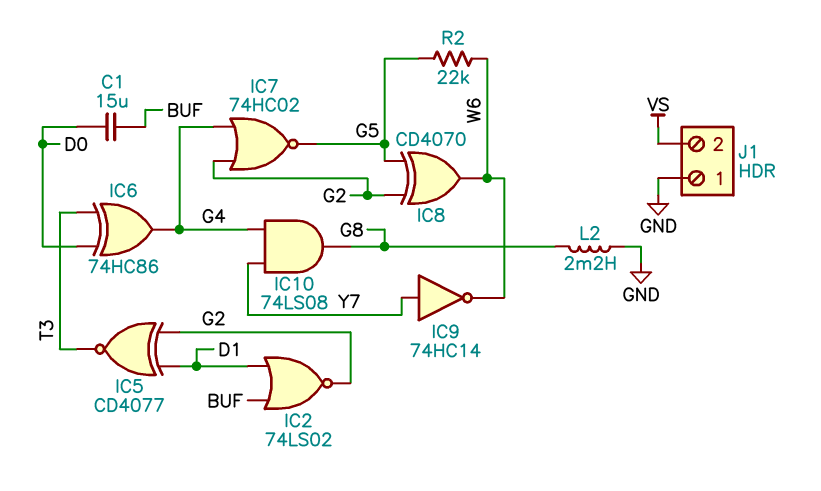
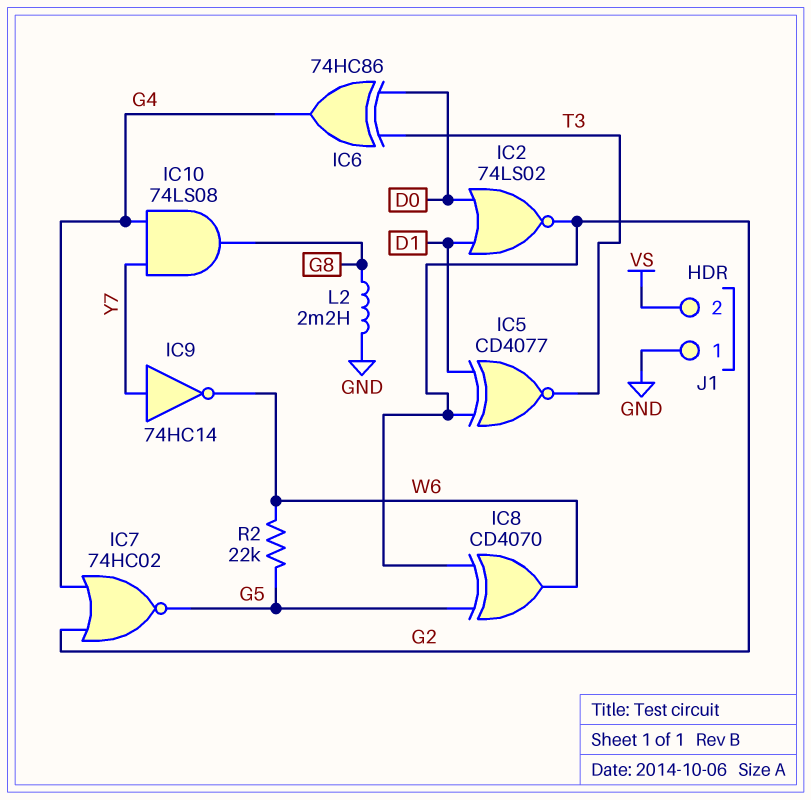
C1: 15uF (BUF, D0) -> none
IC2: NOR 74LS02 (in BUF, in D1, out G2) -> NOR 74LS02 (in D0, in D1, out G2)

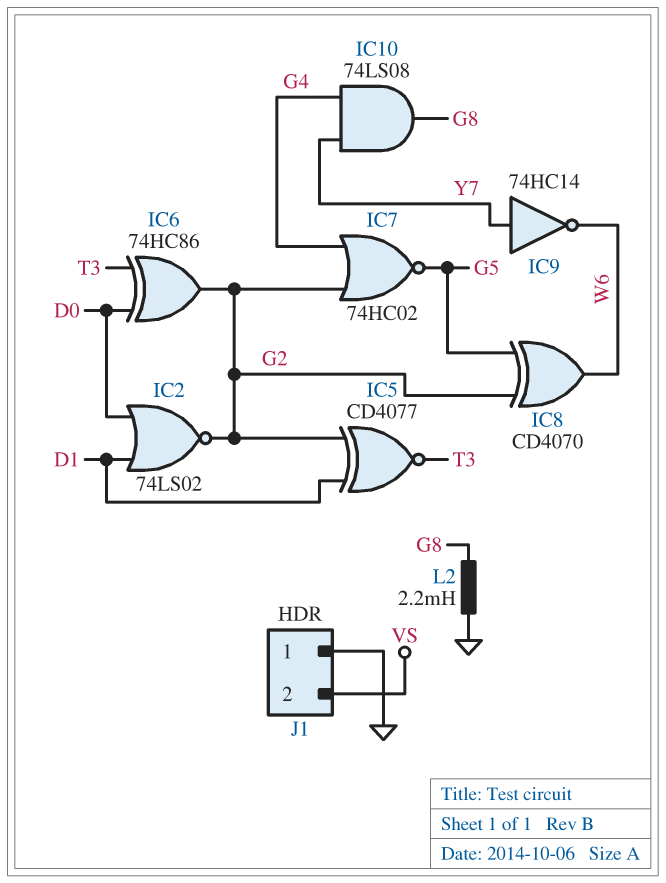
IC6: XOR 74HC86 (in D0, in T3, out G4) -> XOR 74HC86 (in D0, in T3, out G2)
R2: 22k (G5, W6) -> none

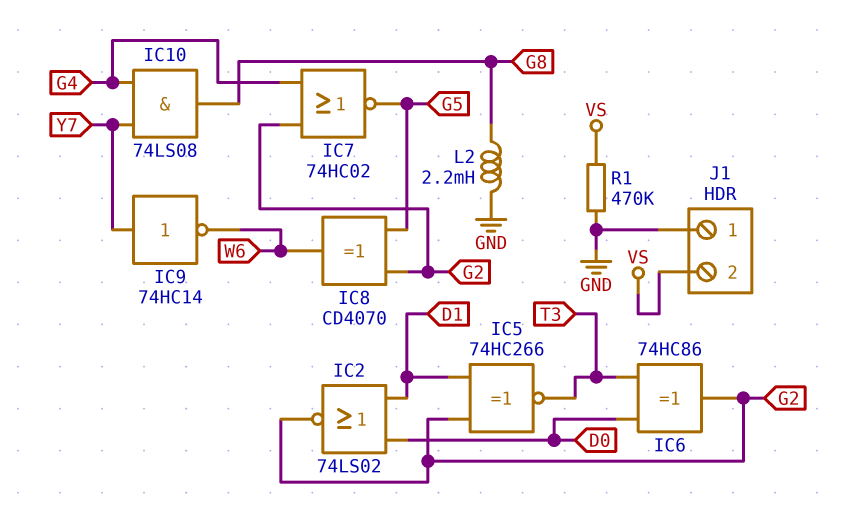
IC5: XNOR CD4077 (in D1, in G2, out T3) -> XNOR 74HC266 (in D1, in G2, out T3)
R1: none -> 470k (GND, VS)

